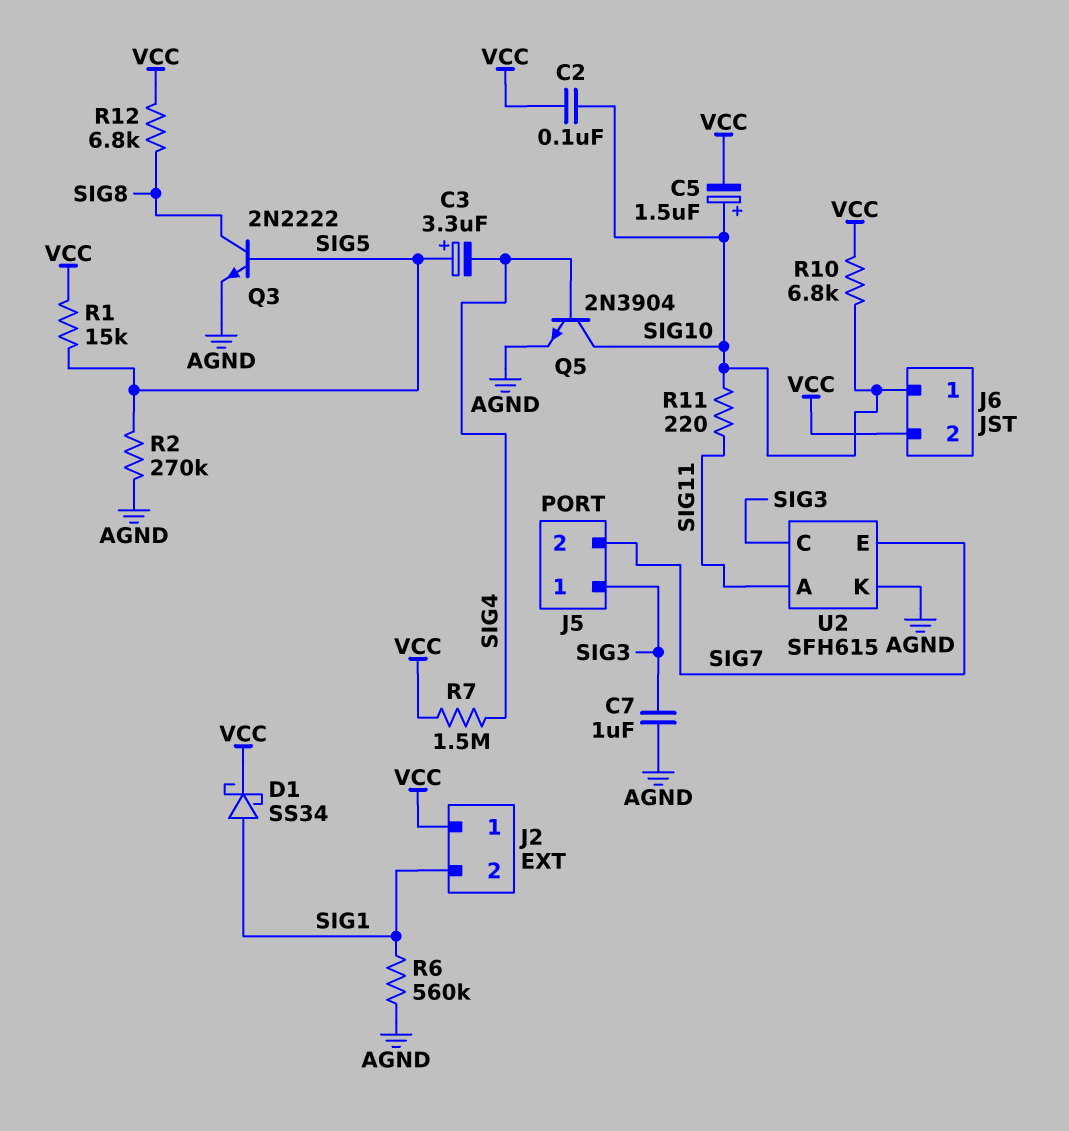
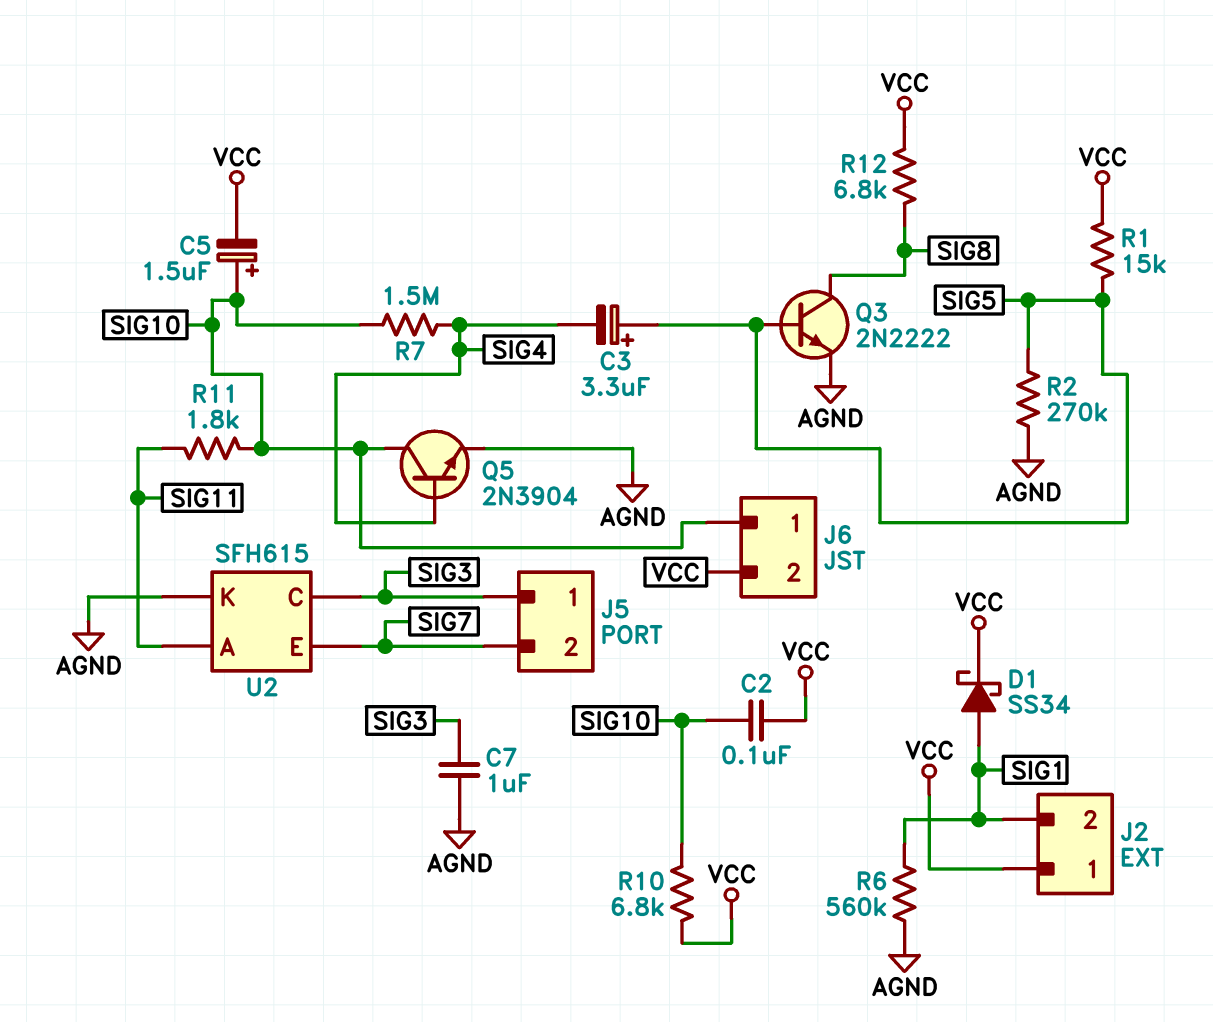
R7: 1.5M (SIG4, VCC) -> 1.5M (SIG4, SIG10)
R11: 220 (SIG10, SIG11) -> 1.8k (SIG10, SIG11)

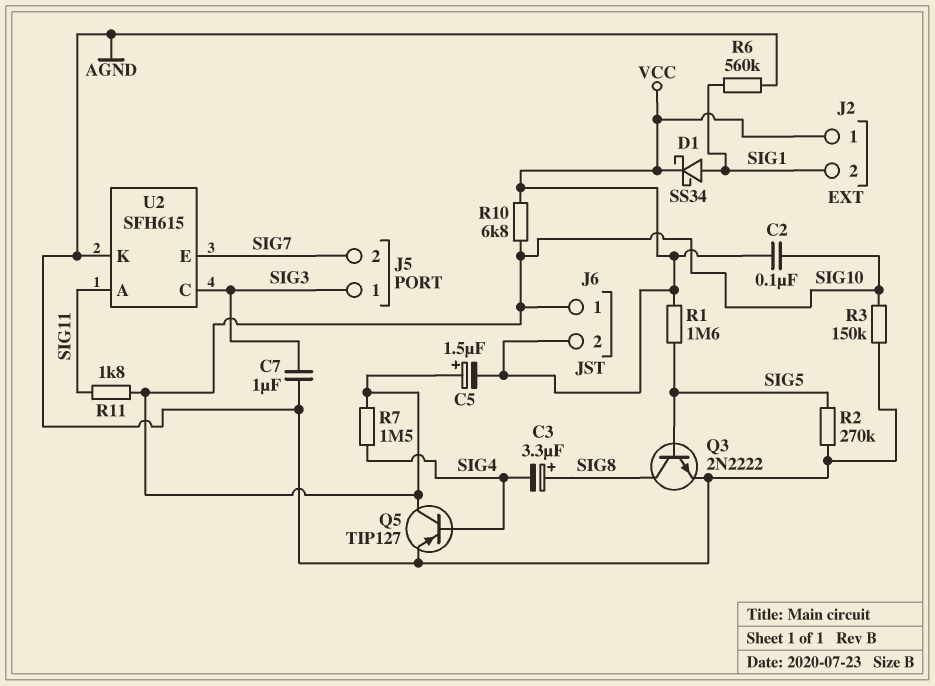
C3: 3.3uF (plus SIG5, minus SIG4) -> 3.3uF (plus SIG8, minus SIG4)
Q5: NPN 2N3904 (B SIG4, C SIG10, E AGND) -> PNP TIP127 (B SIG4, C SIG10, E AGND)
R1: 15k (SIG5, VCC) -> 1.6M (SIG5, VCC)
R3: none -> 150k (AGND, SIG10)
R12: 6.8k (SIG8, VCC) -> none

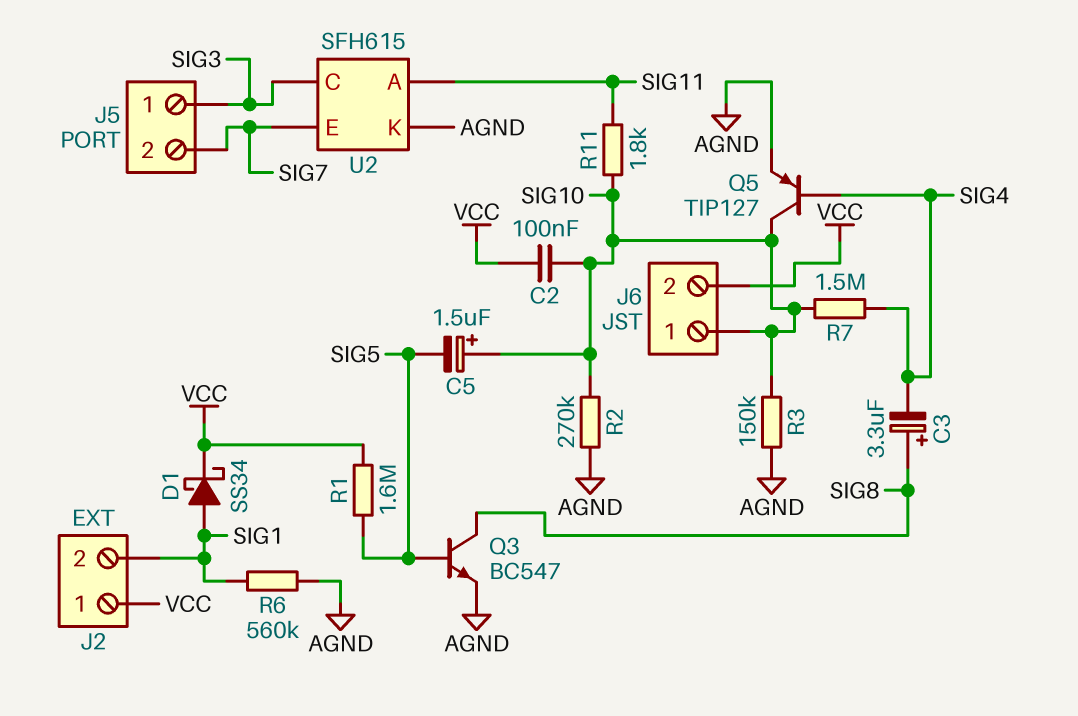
C5: 1.5uF (plus SIG10, minus VCC) -> 1.5uF (plus SIG10, minus SIG5)
C7: 1uF (AGND, SIG3) -> none
Q3: NPN 2N2222 (B SIG5, C SIG8, E AGND) -> NPN BC547 (B SIG5, C SIG8, E AGND)
R2: 270k (AGND, SIG5) -> 270k (AGND, SIG10)
R10: 6.8k (SIG10, VCC) -> none

